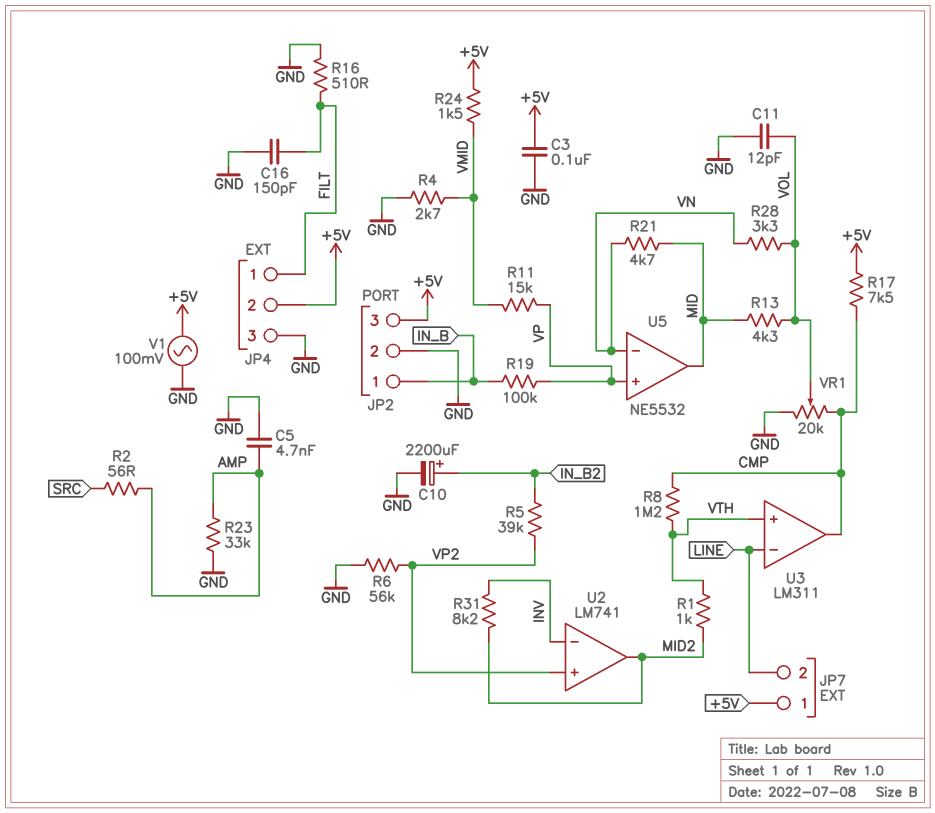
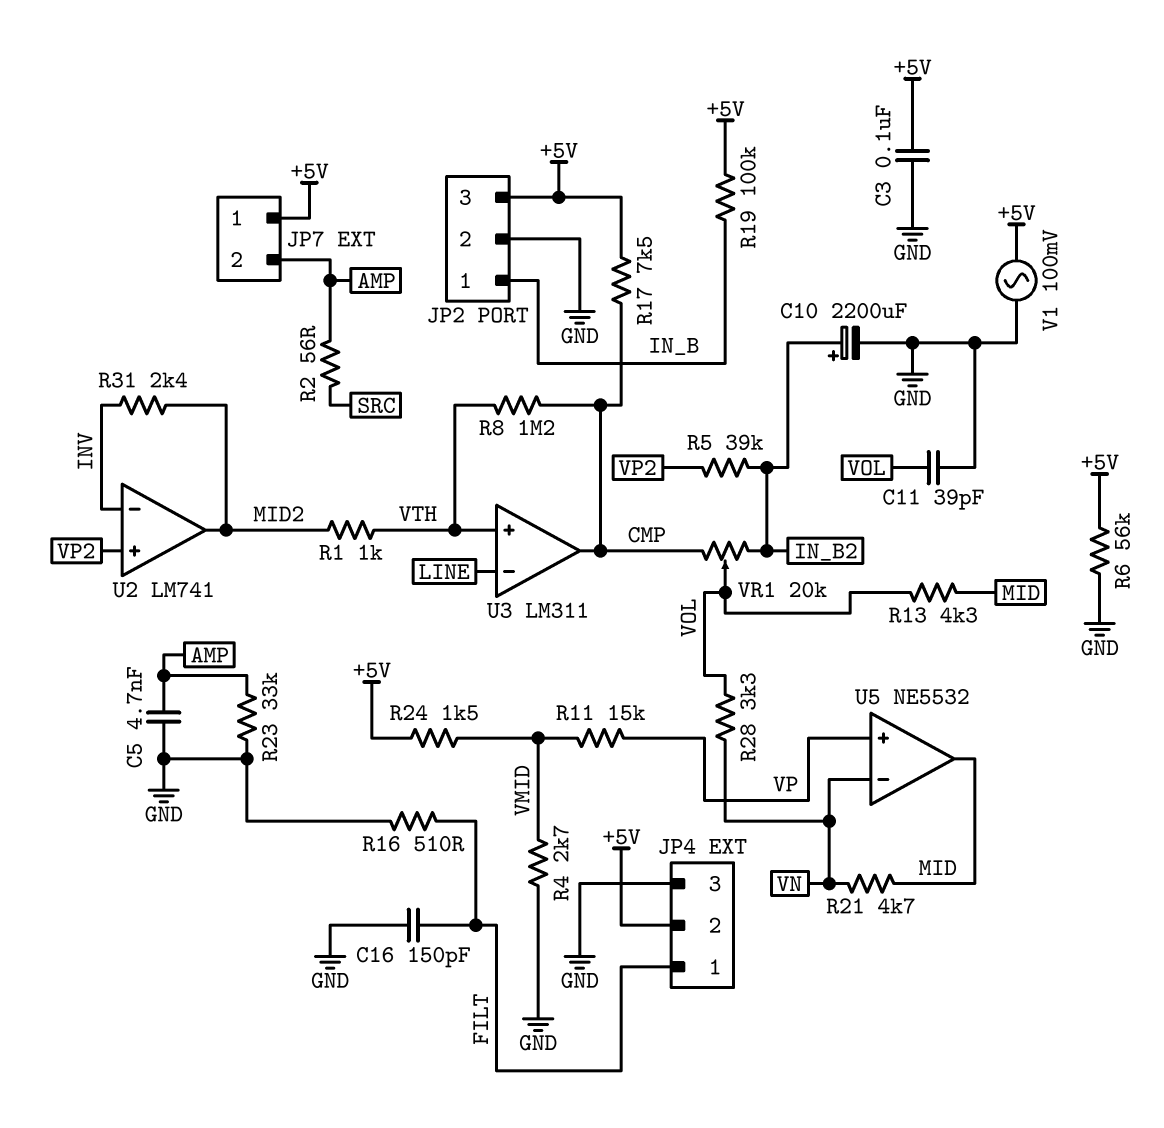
C11: 12pF (GND, VOL) -> 39pF (GND, VOL)
JP7 pin 2: LINE -> AMP
R6: 56k (GND, VP2) -> 56k (+5V, GND)
R19: 100k (IN_B, VP) -> 100k (+5V, IN_B)
R31: 8.2k (INV, MID2) -> 2.4k (INV, MID2)
VR1: 20k (CMP, GND, wiper VOL) -> 20k (CMP, IN_B2, wiper VOL)

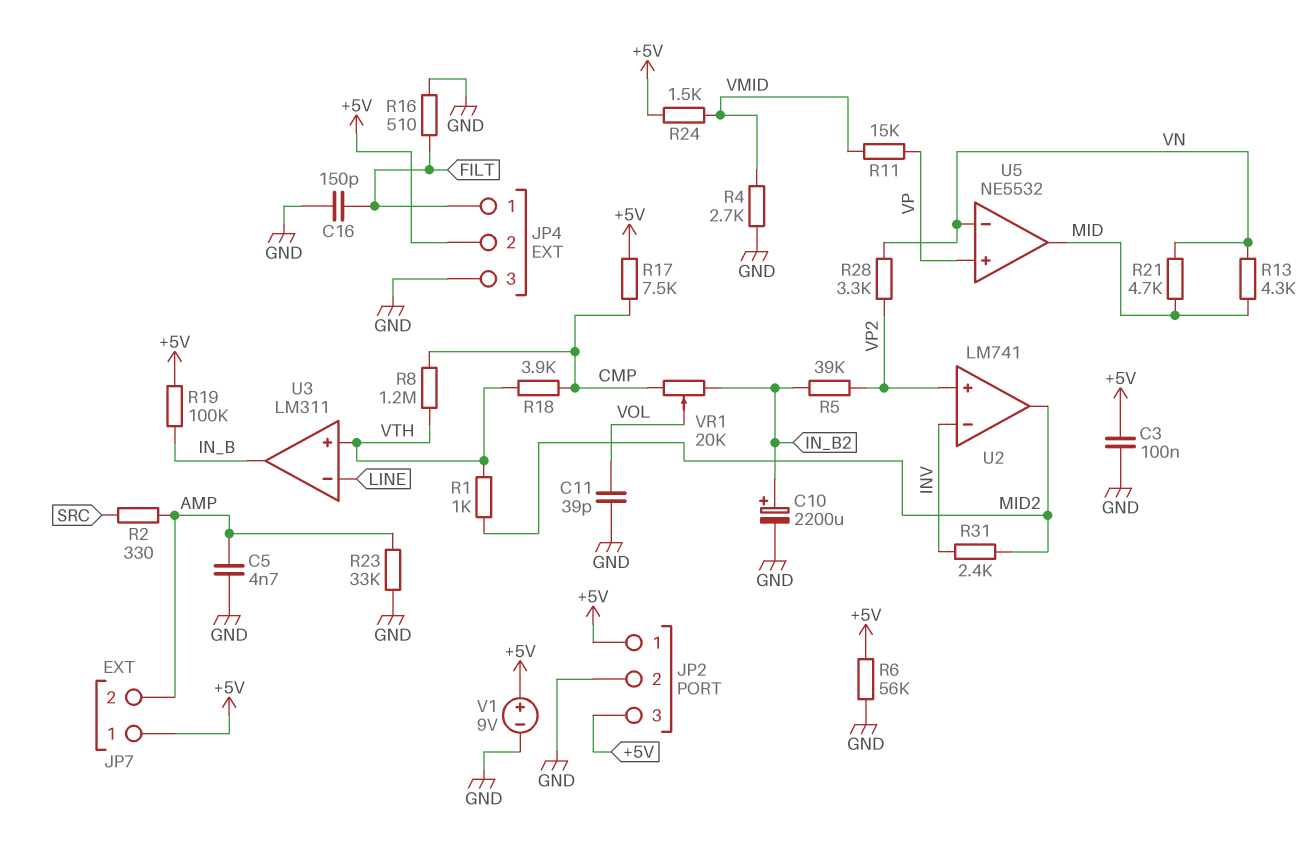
JP2 pin 1: IN_B -> +5V
R2: 56 (AMP, SRC) -> 330 (AMP, SRC)
R13: 4.3k (MID, VOL) -> 4.3k (MID, VN)
R18: none -> 3.9k (CMP, VTH)
R28: 3.3k (VN, VOL) -> 3.3k (VN, VP2)
U3 pin out: CMP -> IN_B
V1: AC 100mV (+5V, GND) -> 9V (plus +5V, minus GND)

